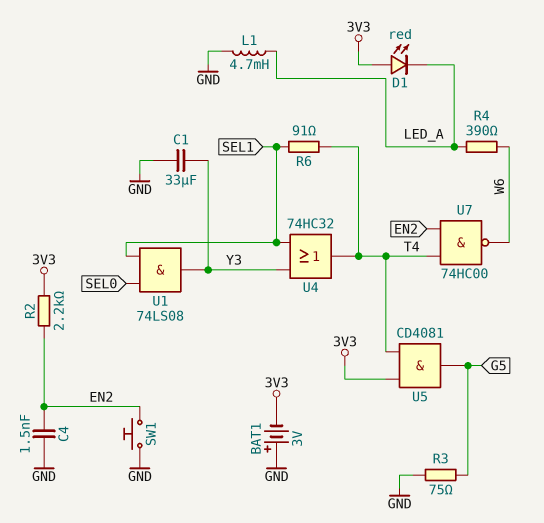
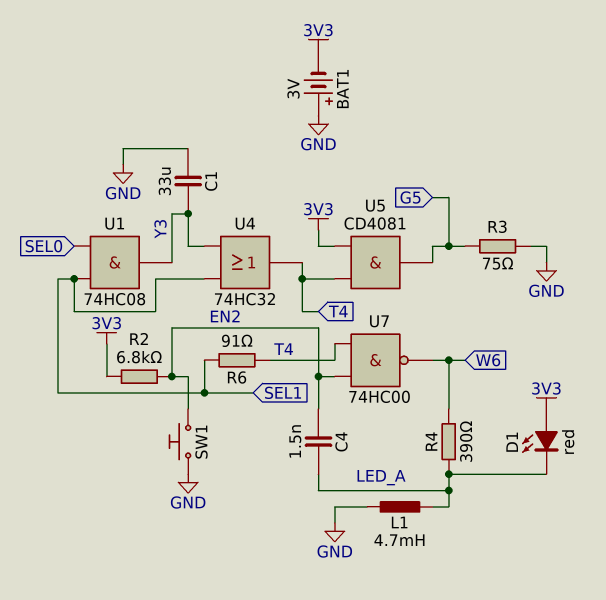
C4: 1.5nF (EN2, GND) -> 1.5nF (EN2, LED_A)
R2: 2.2k (3V3, EN2) -> 6.8k (3V3, EN2)
U1: AND 74LS08 (in SEL0, in SEL1, out Y3) -> AND 74HC08 (in SEL0, in SEL1, out Y3)

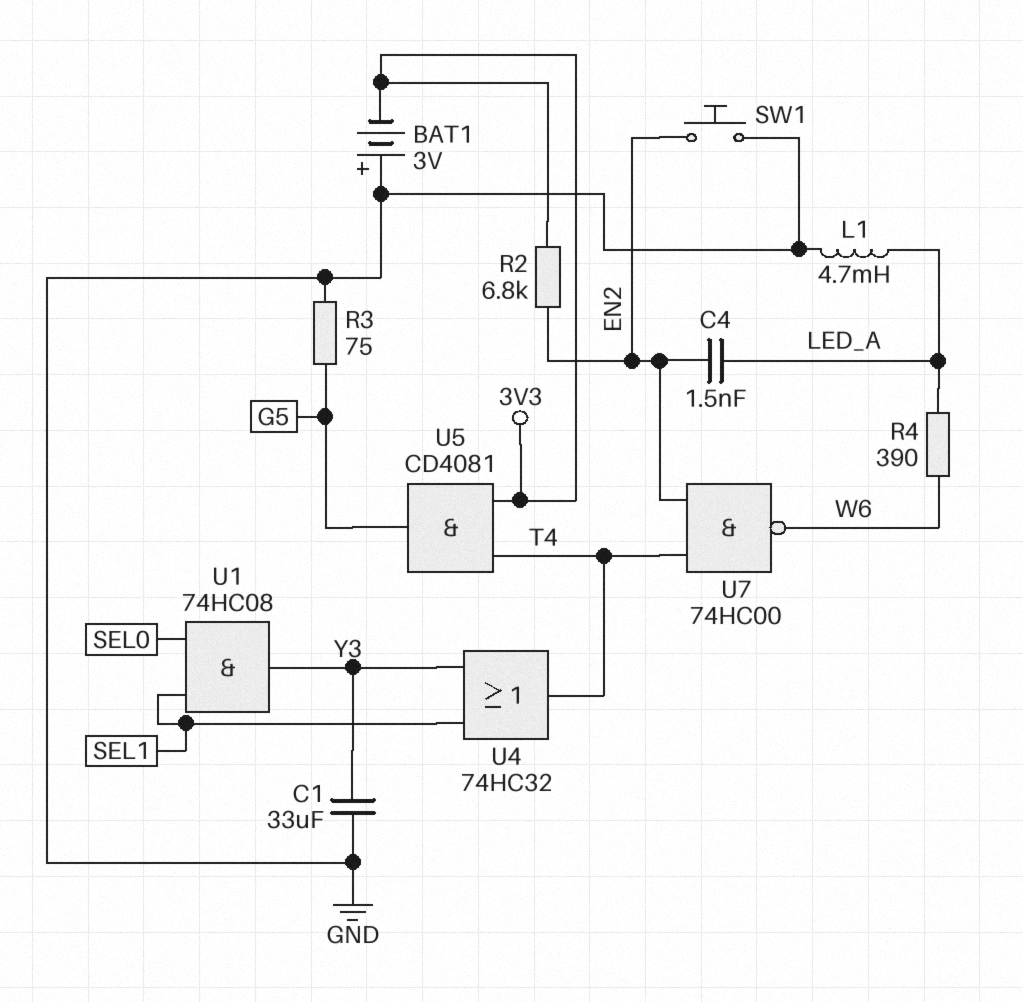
D1: LED red (A 3V3, K LED_A) -> none
R6: 91 (SEL1, T4) -> none

